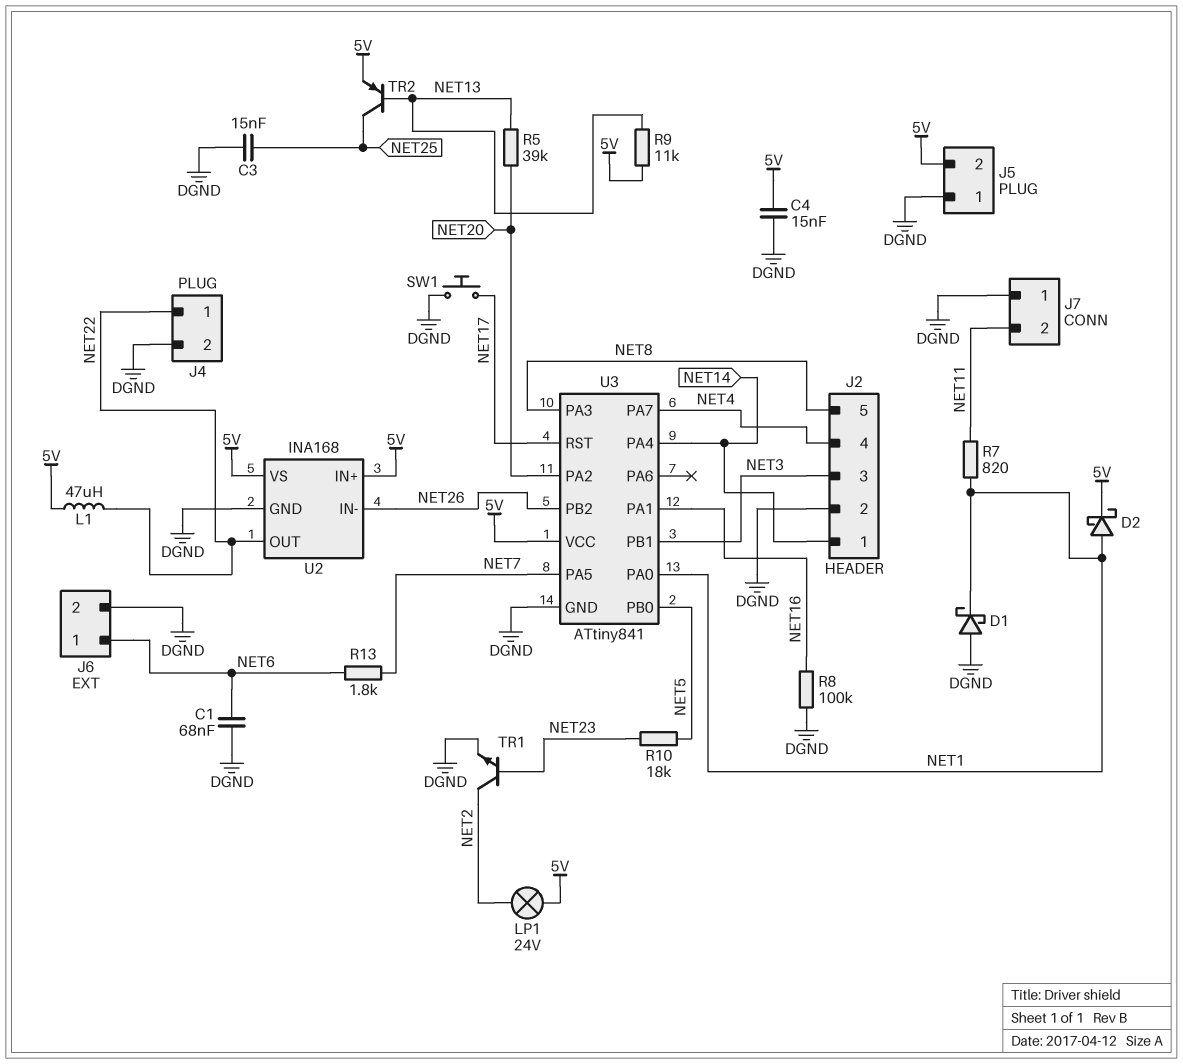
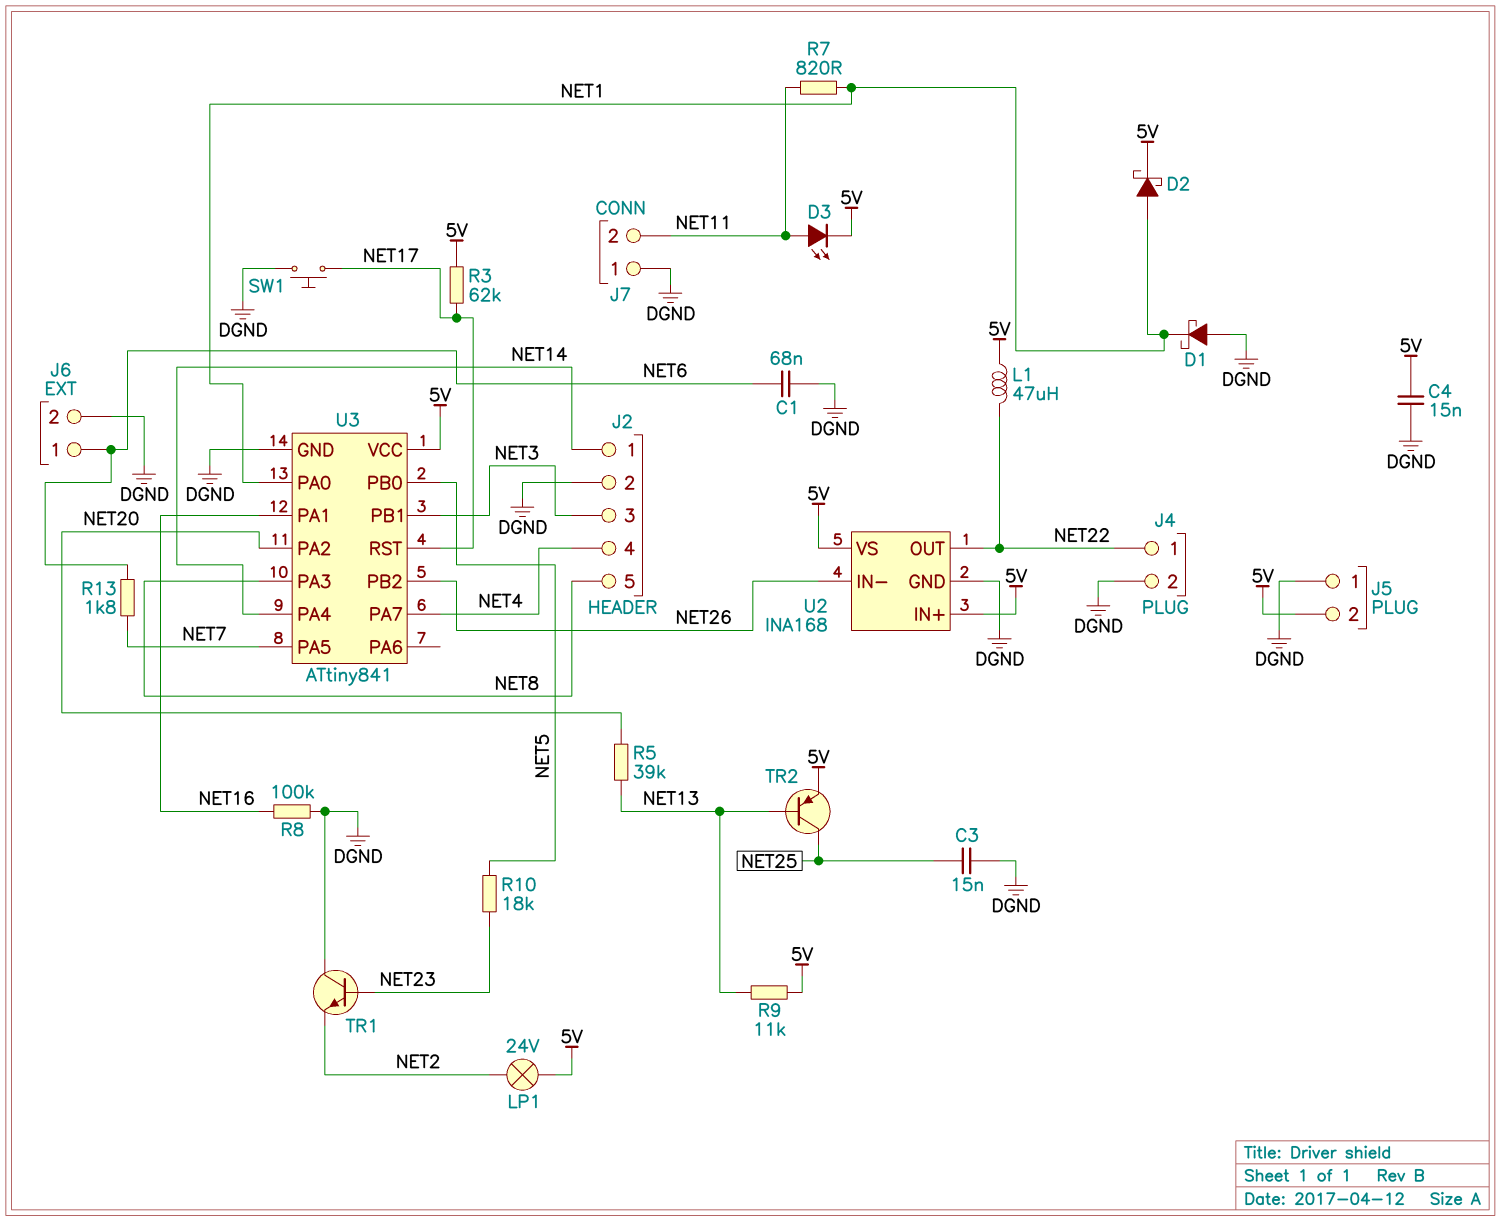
D3: none -> LED (A NET11, K 5V)
R3: none -> 62k (5V, NET17)
TR1: NPN (B NET23, C NET2, E DGND) -> NPN (B NET23, C DGND, E NET2)

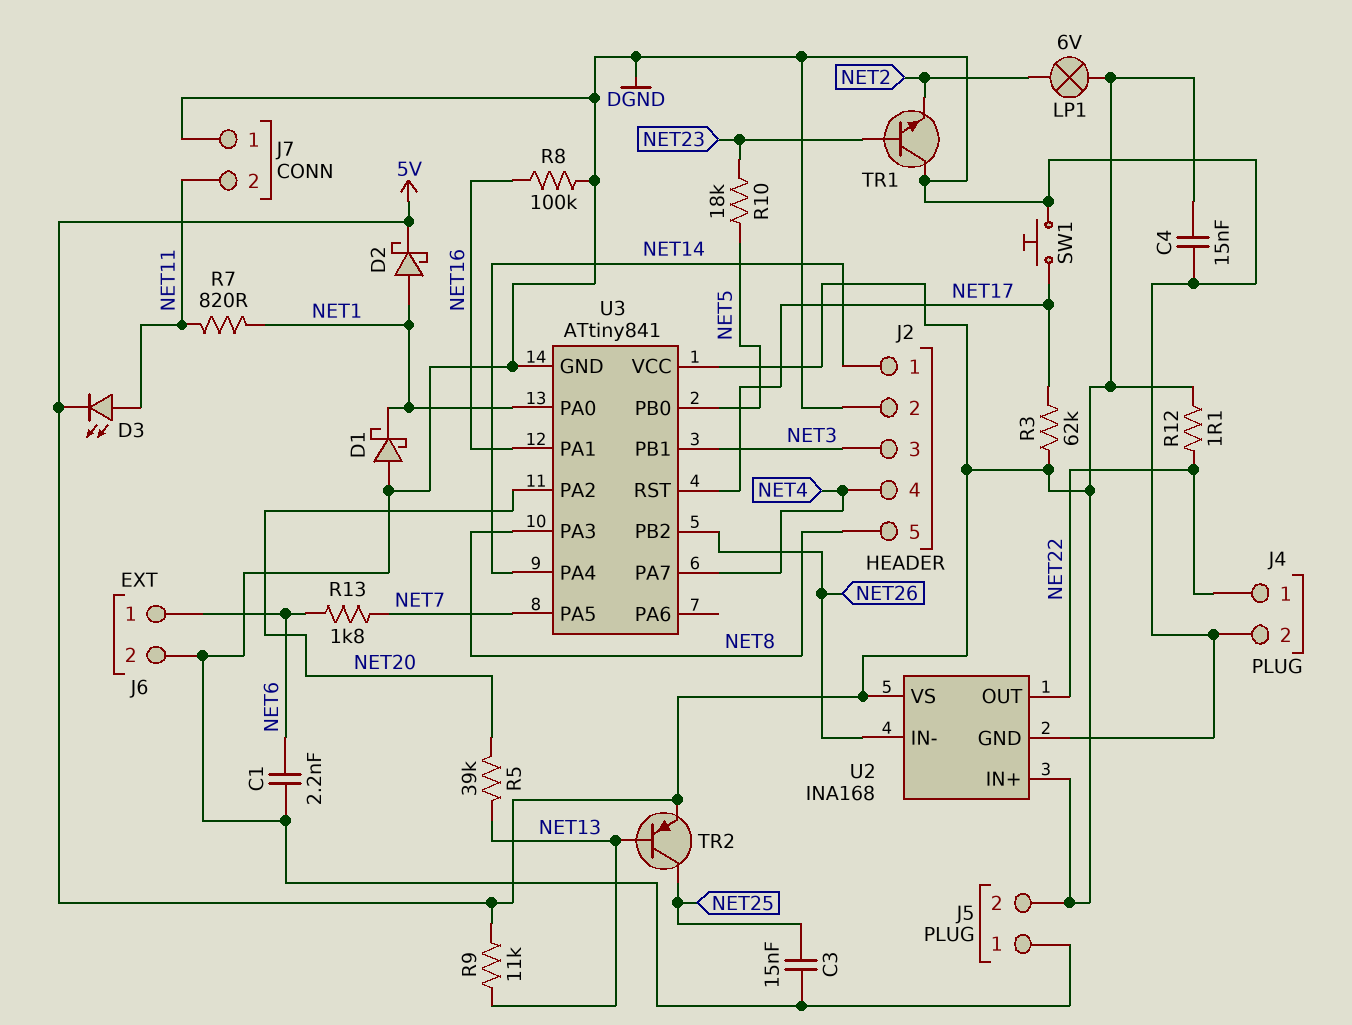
C1: 68nF (DGND, NET6) -> 2.2nF (DGND, NET6)
L1: 47uH (5V, NET22) -> none
LP1: lamp 24V (5V, NET2) -> lamp 6V (5V, NET2)
R12: none -> 1.1 (5V, NET22)

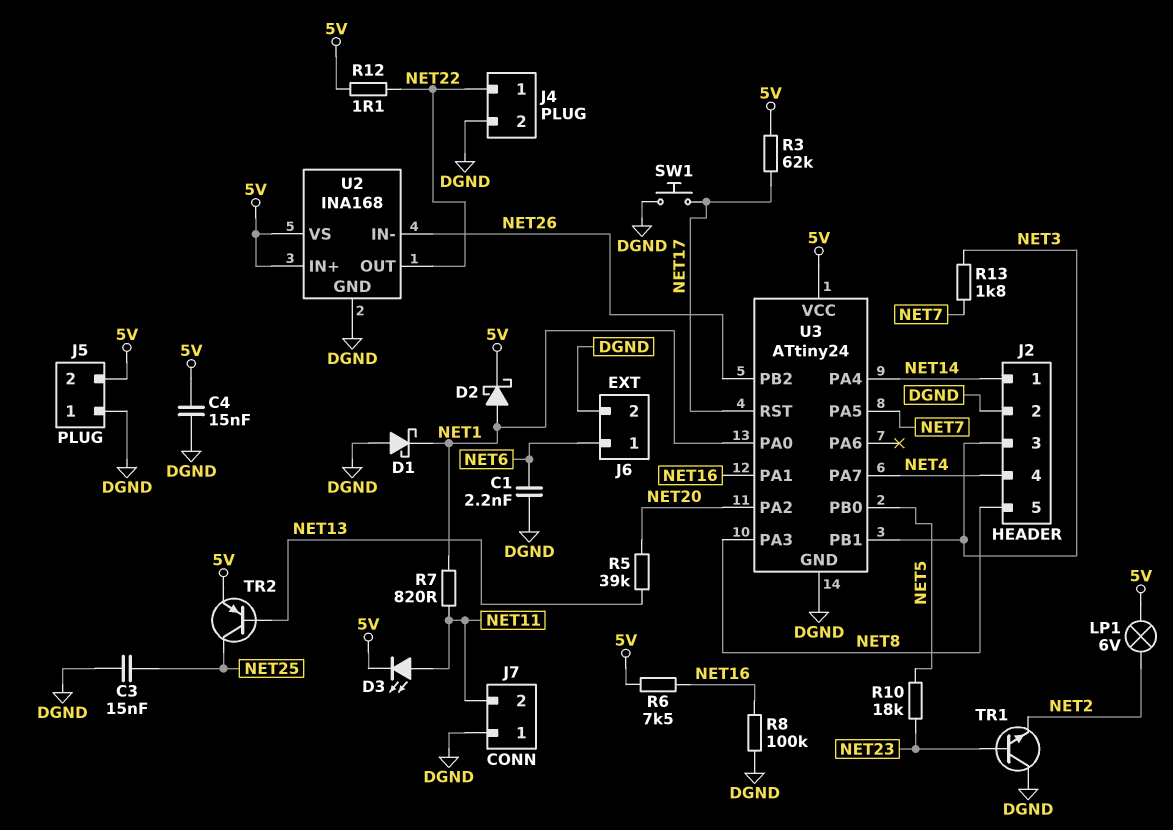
R6: none -> 7.5k (5V, NET16)
R9: 11k (5V, NET13) -> none
R13: 1.8k (NET6, NET7) -> 1.8k (NET3, NET7)
U3: ATtiny841 -> ATtiny24

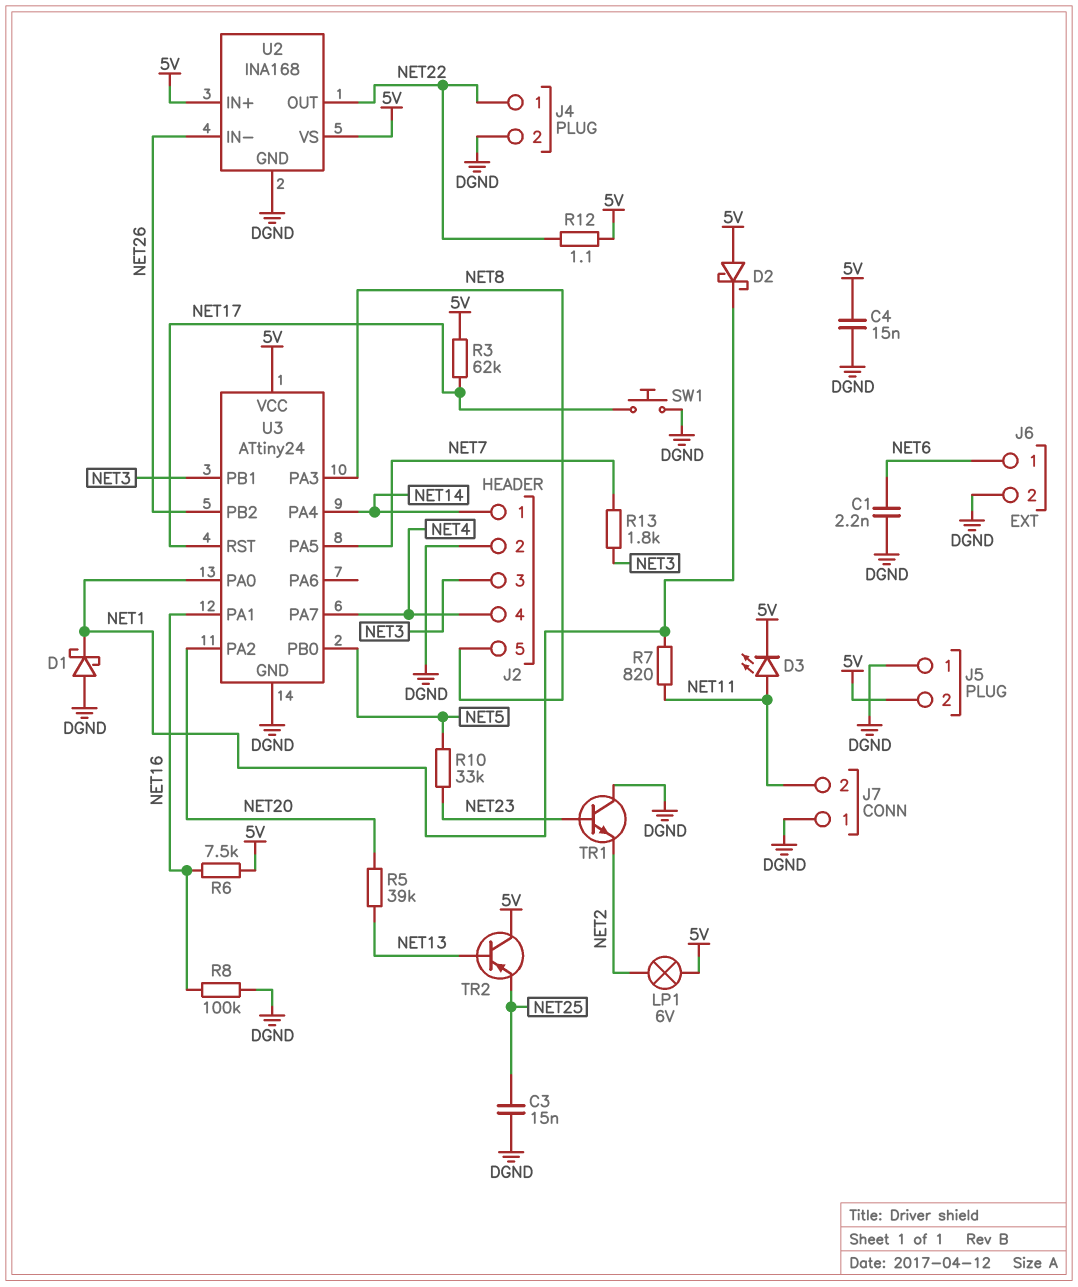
D2: schottky (A NET1, K 5V) -> schottky (A 5V, K NET1)
R10: 18k (NET5, NET23) -> 33k (NET5, NET23)
TR2: PNP (B NET13, C NET25, E 5V) -> PNP (B NET13, C 5V, E NET25)

